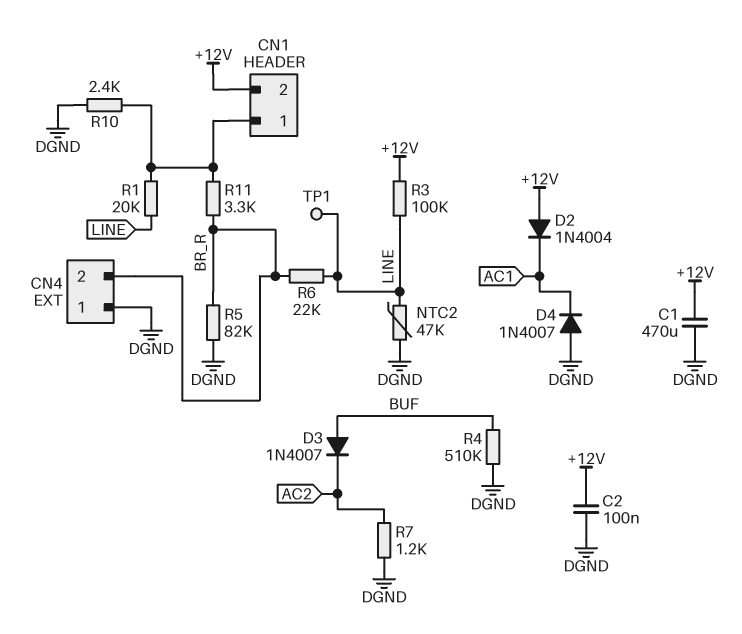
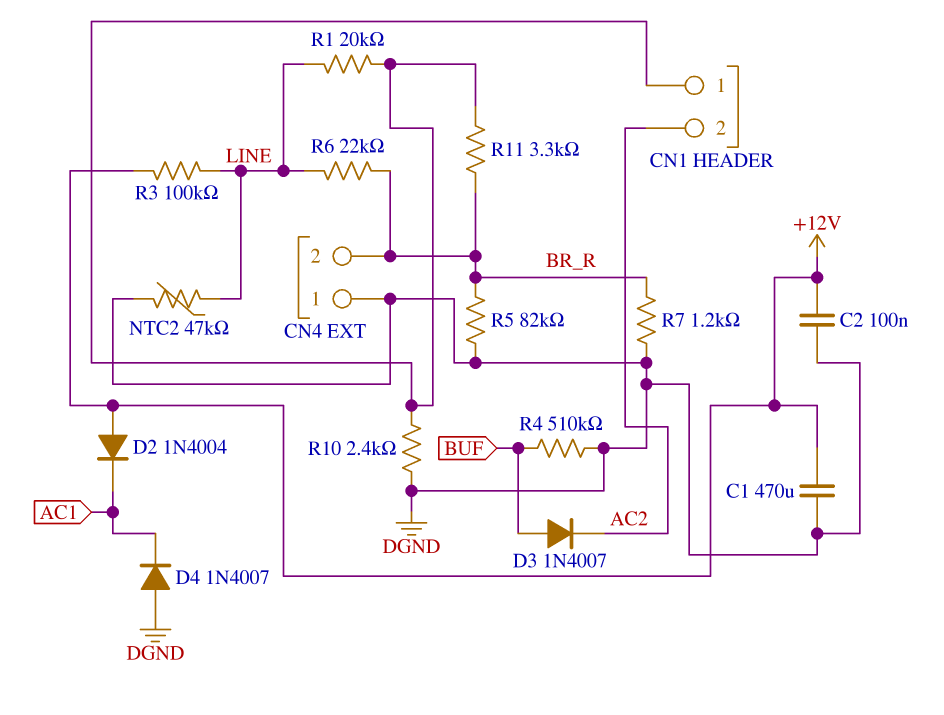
CN1 pin 2: +12V -> AC2
R7: 1.2k (AC2, DGND) -> 1.2k (BR_R, DGND)
TP1: test point (LINE) -> none

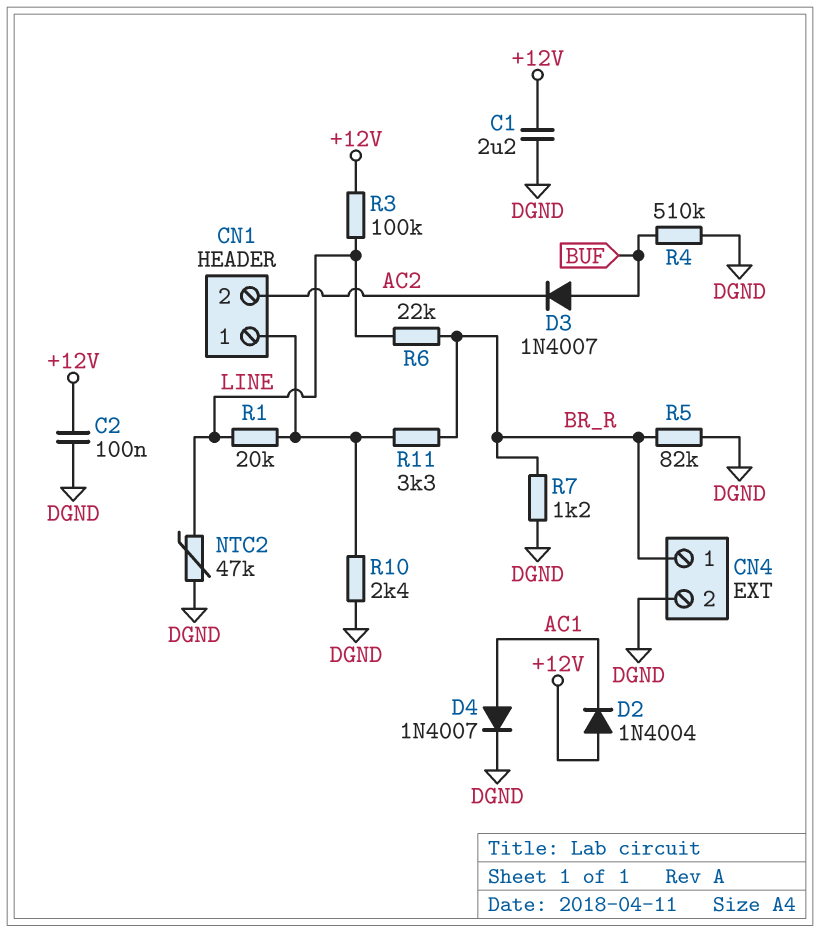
C1: 470uF (+12V, DGND) -> 2.2uF (+12V, DGND)
CN4 pin 1: DGND -> BR_R
CN4 pin 2: BR_R -> DGND
D4: diode 1N4007 (A DGND, K AC1) -> diode 1N4007 (A AC1, K DGND)

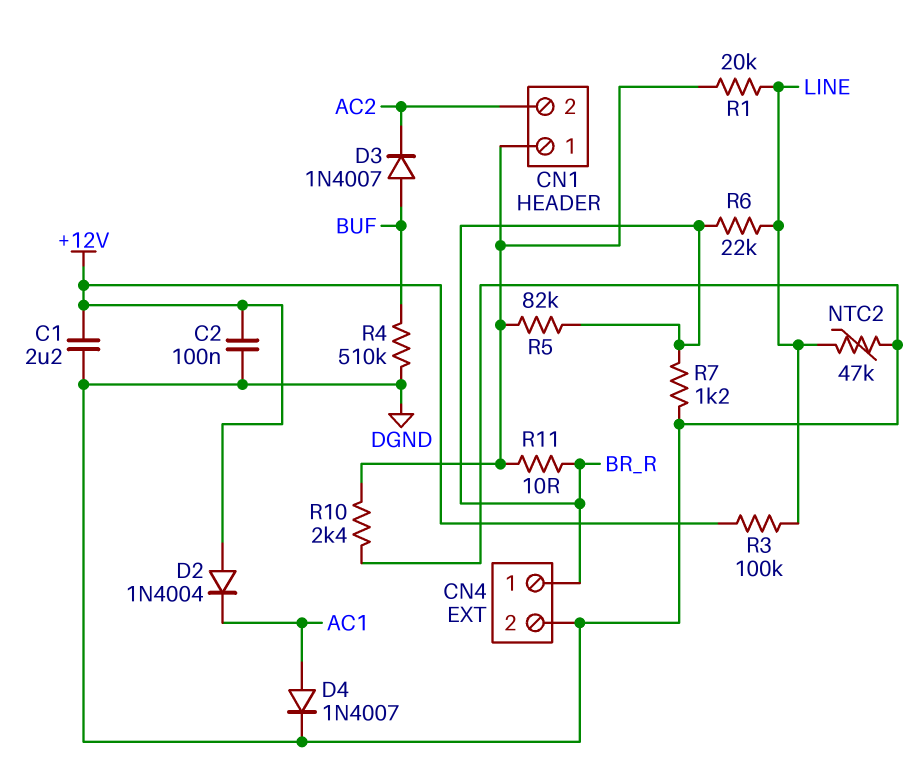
R5: 82k (BR_R, DGND) -> 82k (BR_R, CN1/1)
R11: 3.3k (BR_R, CN1/1) -> 10 (BR_R, CN1/1)

